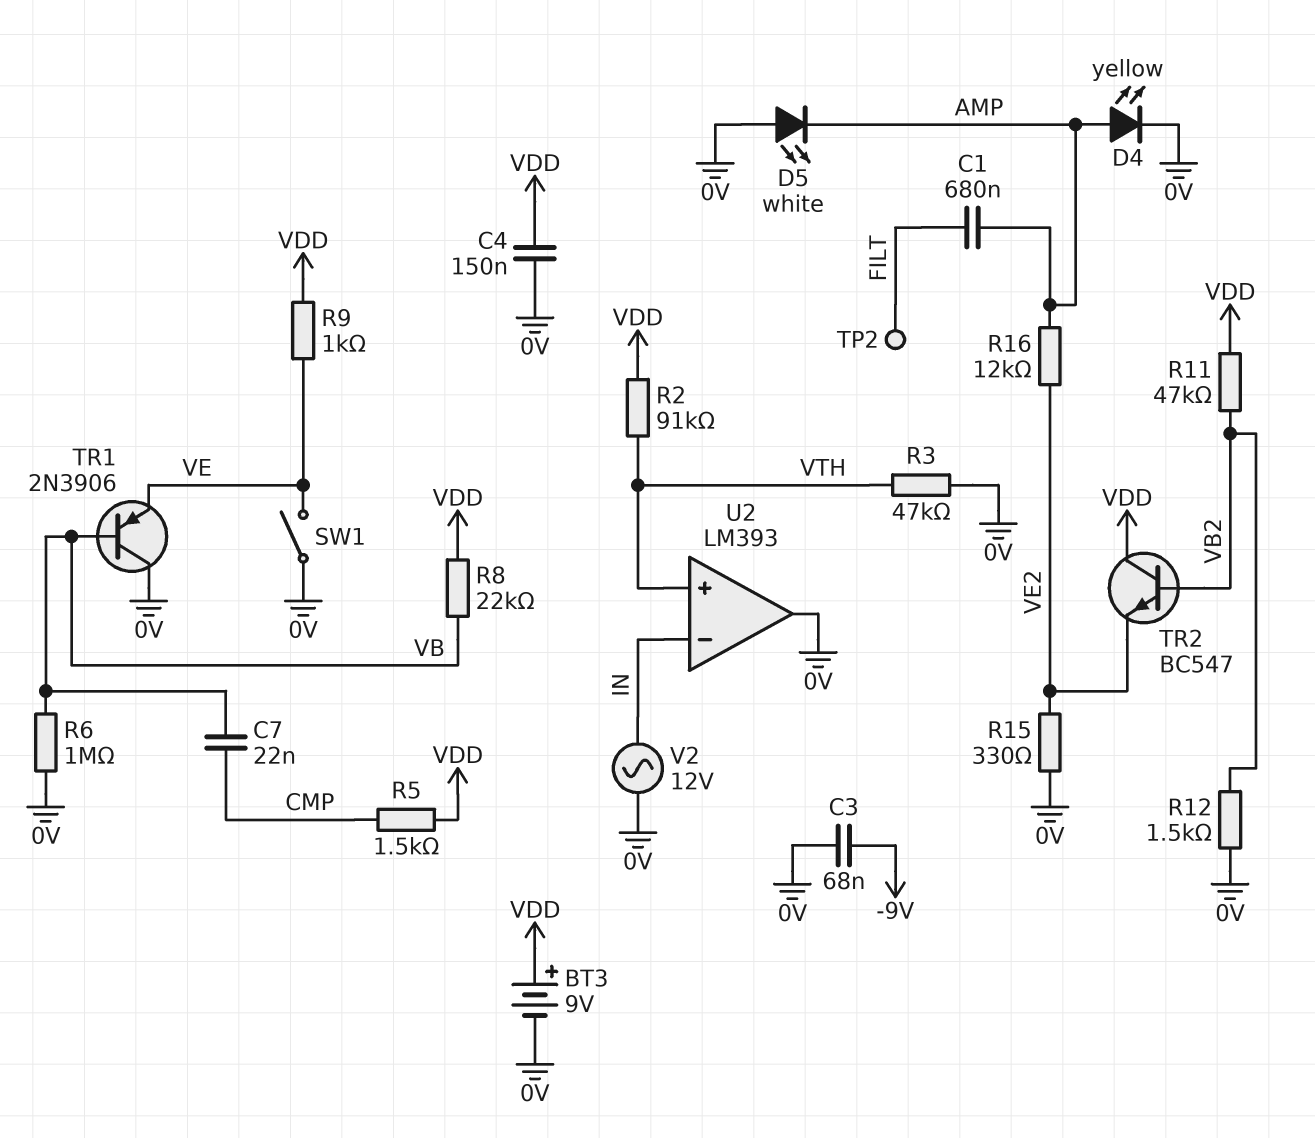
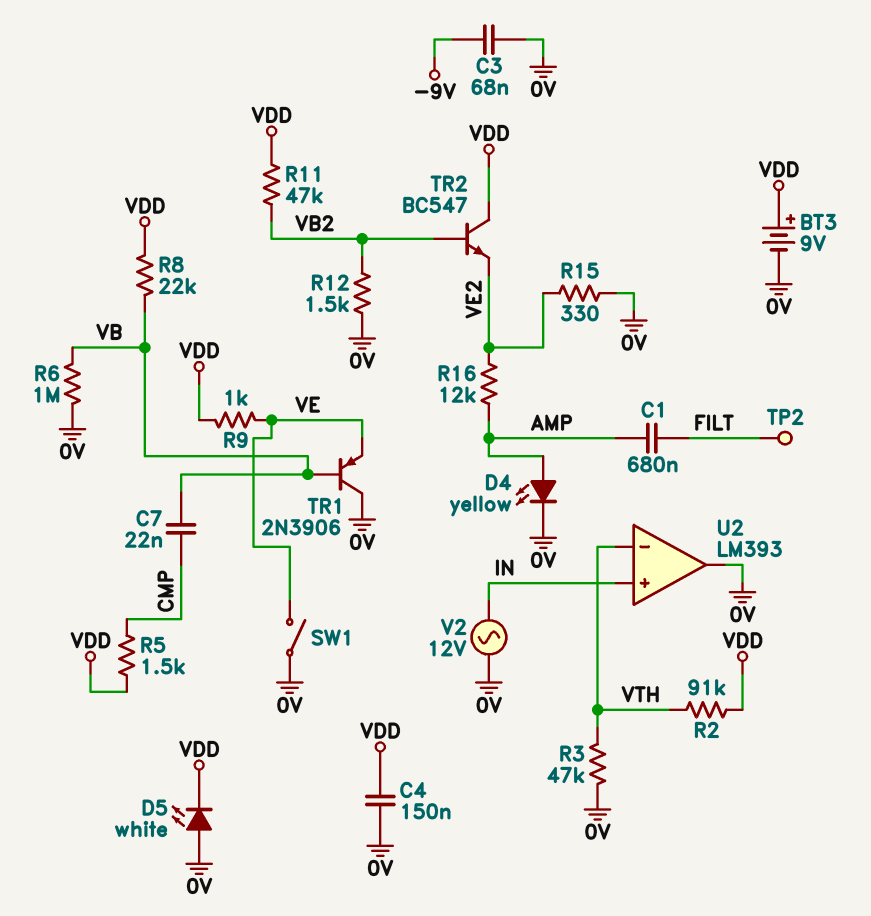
D5: LED white (A 0V, K AMP) -> LED white (A 0V, K VDD)
U2 pin in+: VTH -> IN
U2 pin in-: IN -> VTH

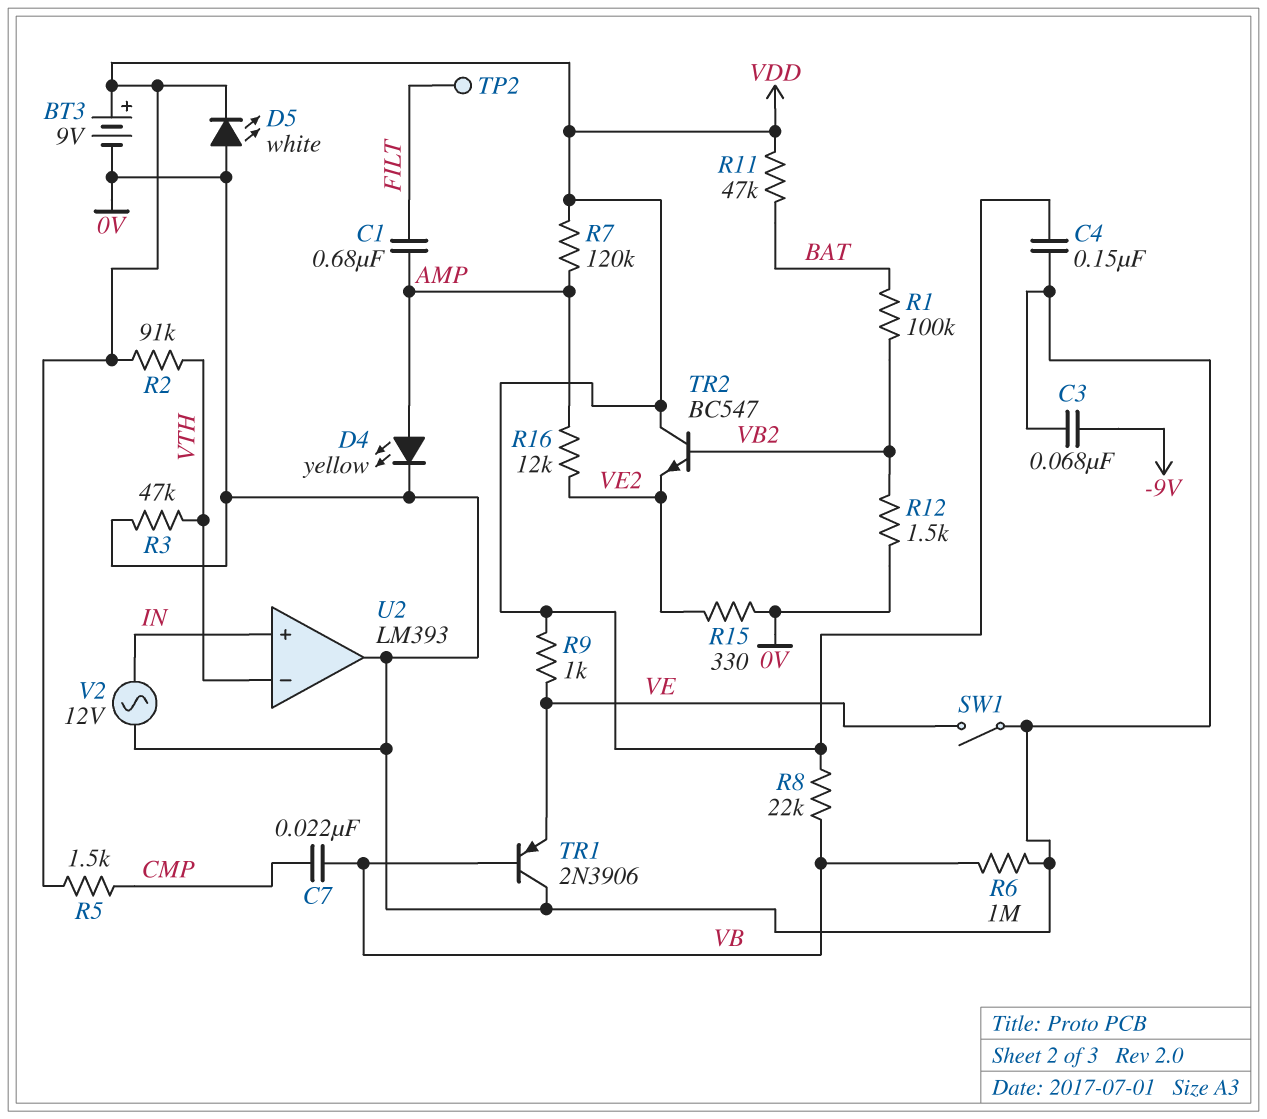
R1: none -> 100k (BAT, VB2)
R7: none -> 120k (AMP, VDD)
R11: 47k (VB2, VDD) -> 47k (BAT, VDD)

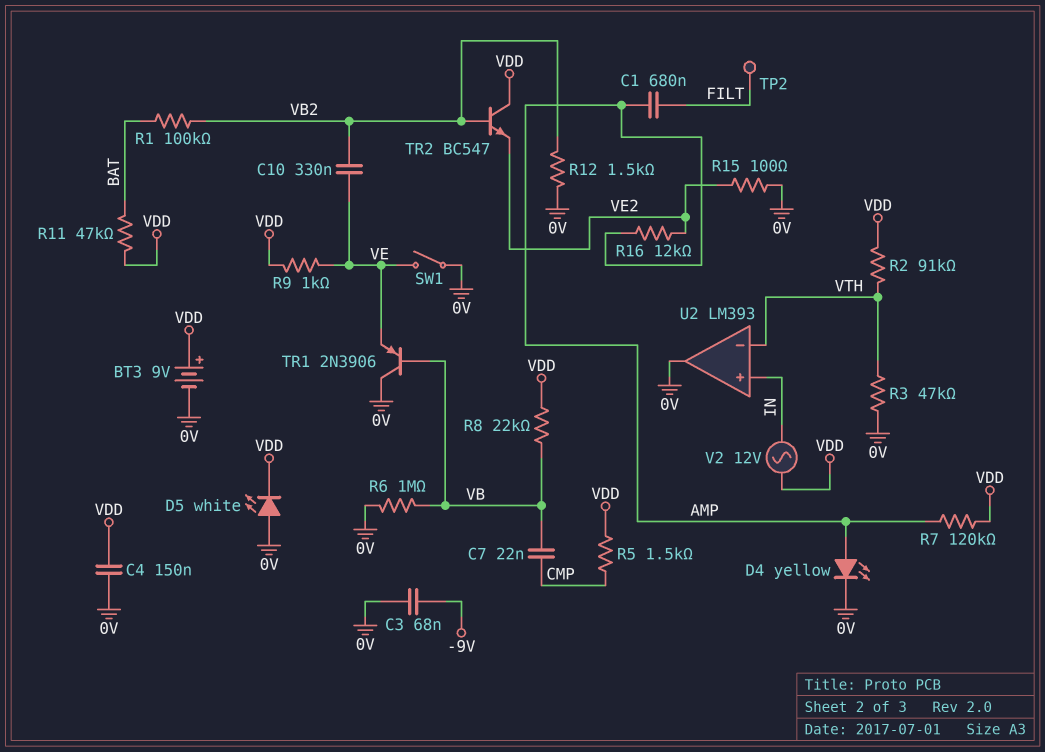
C10: none -> 330nF (VB2, VE)
R15: 330 (0V, VE2) -> 100 (0V, VE2)
V2: AC 12V (0V, IN) -> AC 12V (IN, VDD)

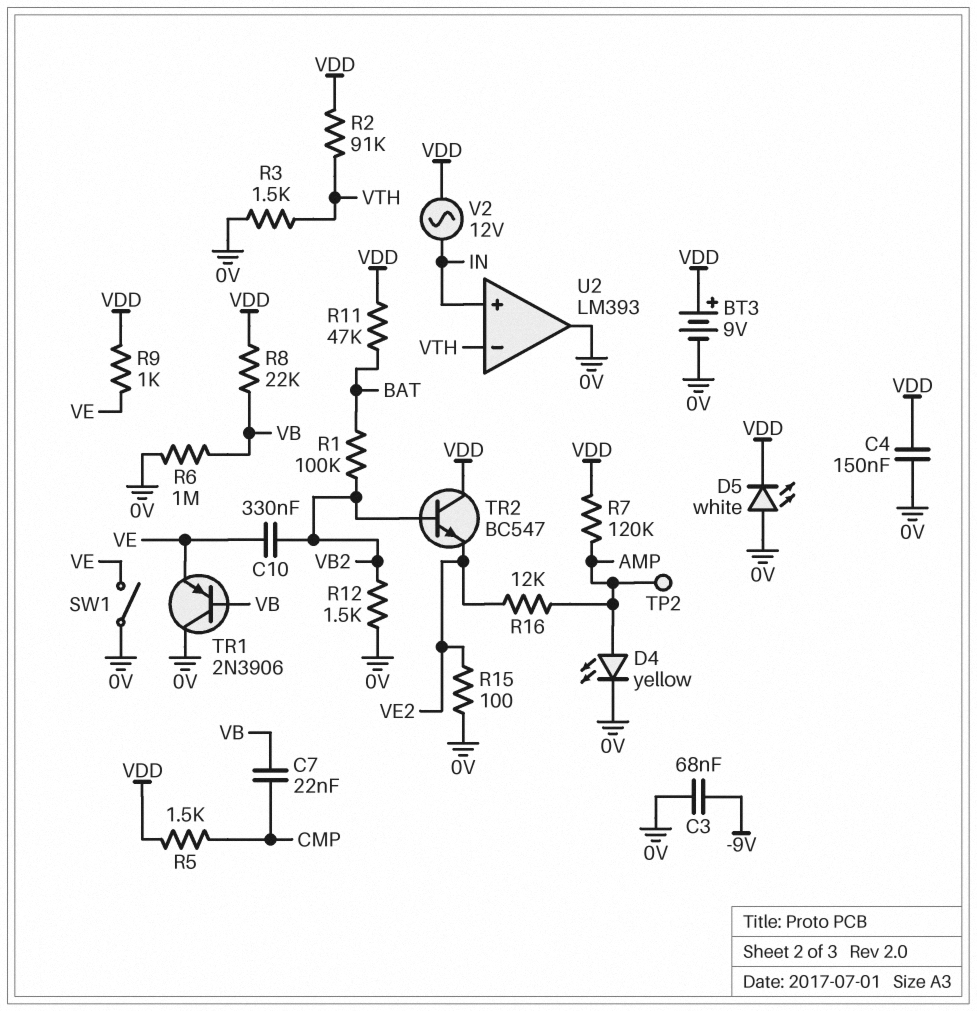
C1: 680nF (AMP, FILT) -> none
R3: 47k (0V, VTH) -> 1.5k (0V, VTH)
TP2: test point (FILT) -> test point (AMP)

